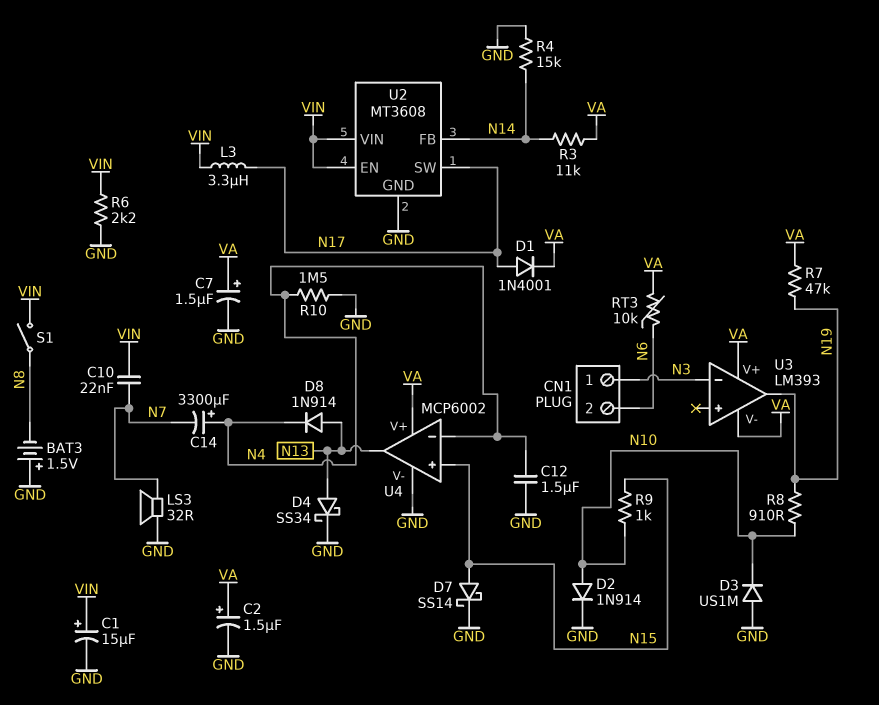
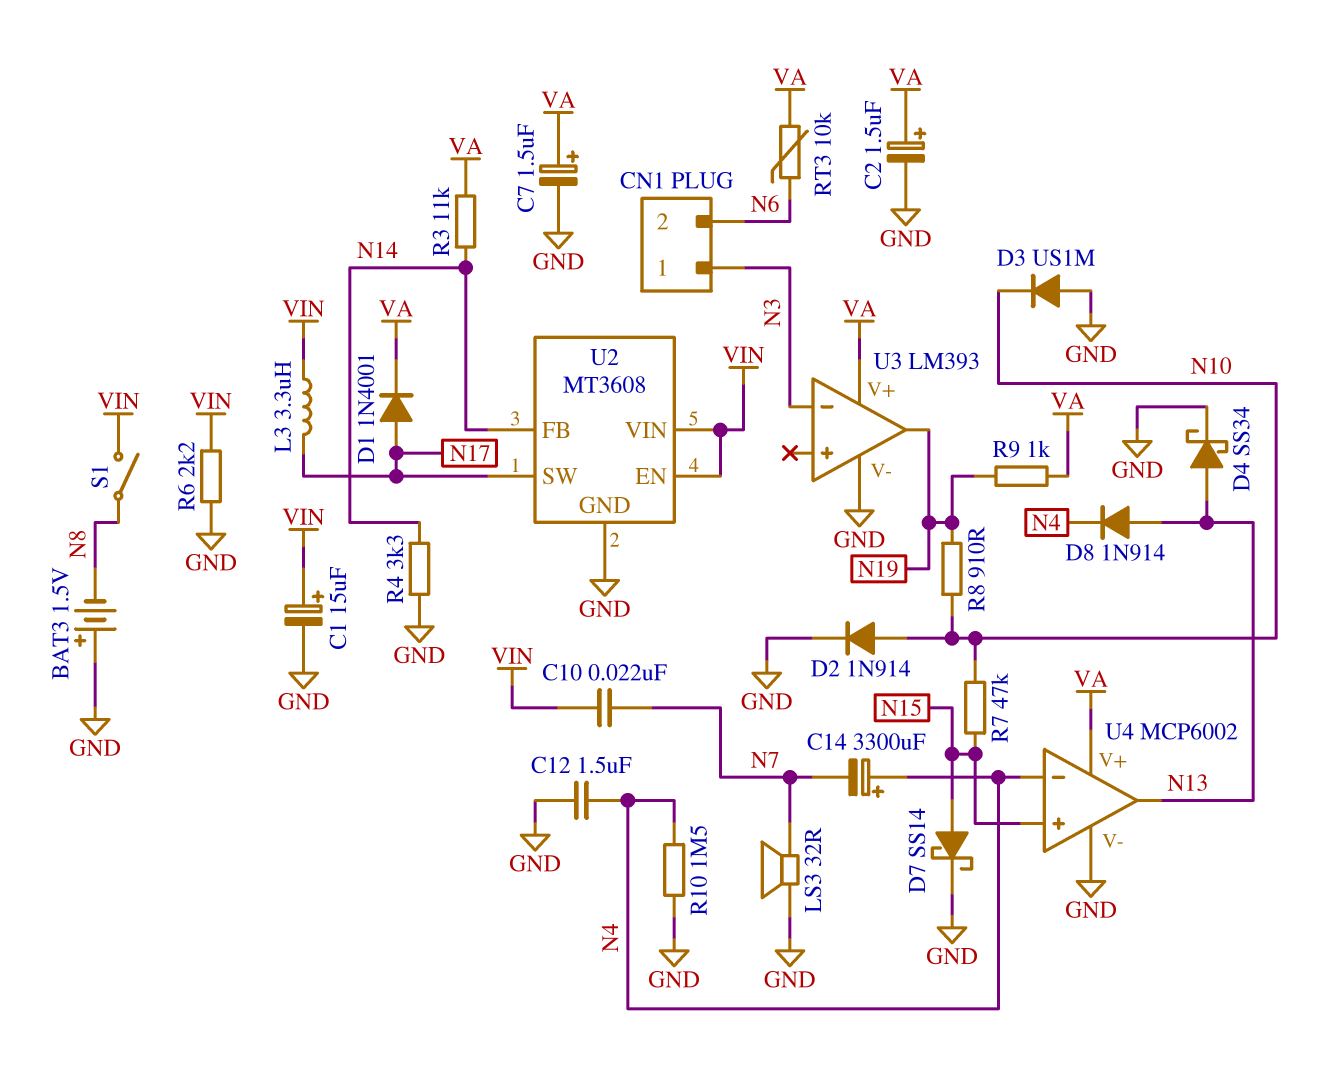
R4: 15k (GND, N14) -> 3.3k (GND, N14)
R7: 47k (N19, VA) -> 47k (N10, N15)
R9: 1k (N10, N15) -> 1k (N19, VA)
U3 pin V-: VA -> GND

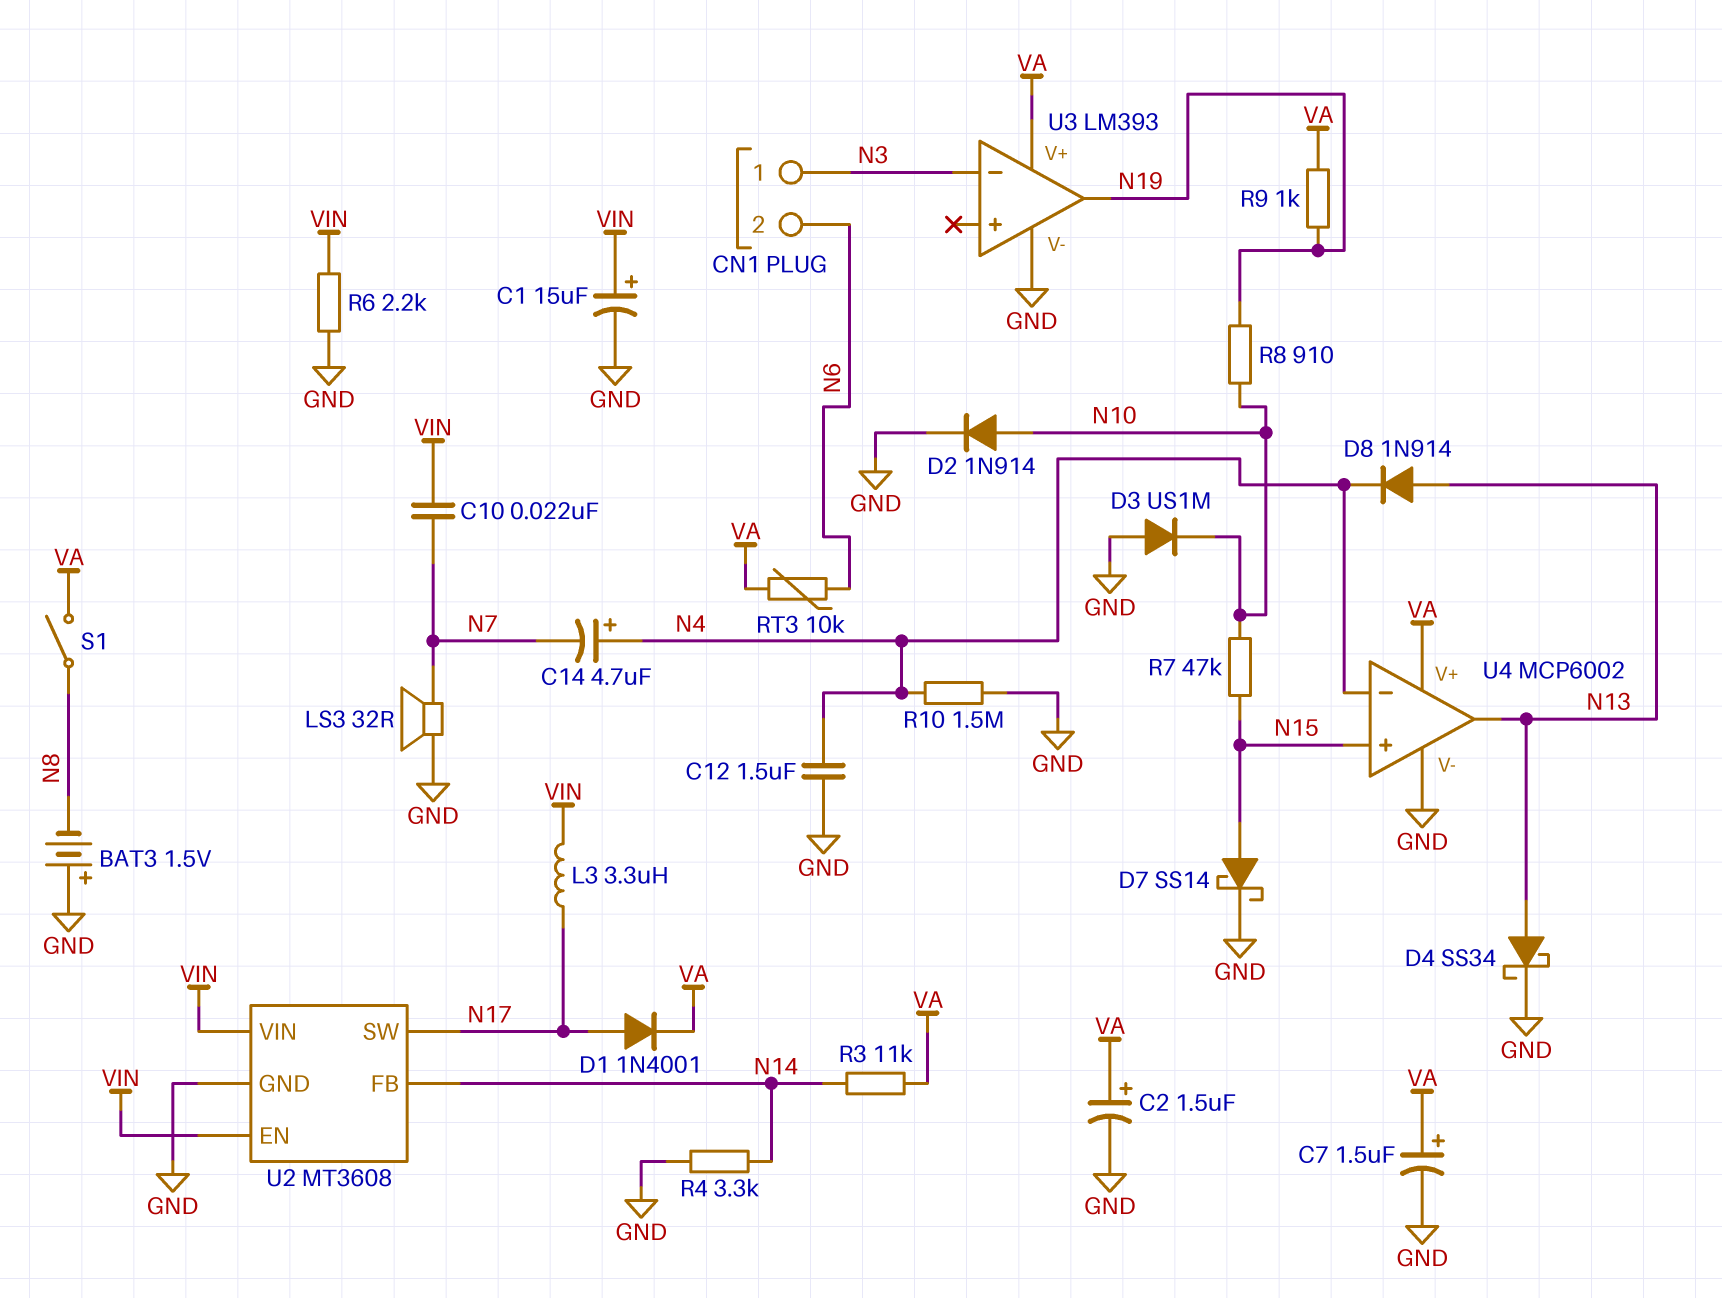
C14: 3300uF (plus N4, minus N7) -> 4.7uF (plus N4, minus N7)
S1: switch (N8, VIN) -> switch (N8, VA)

